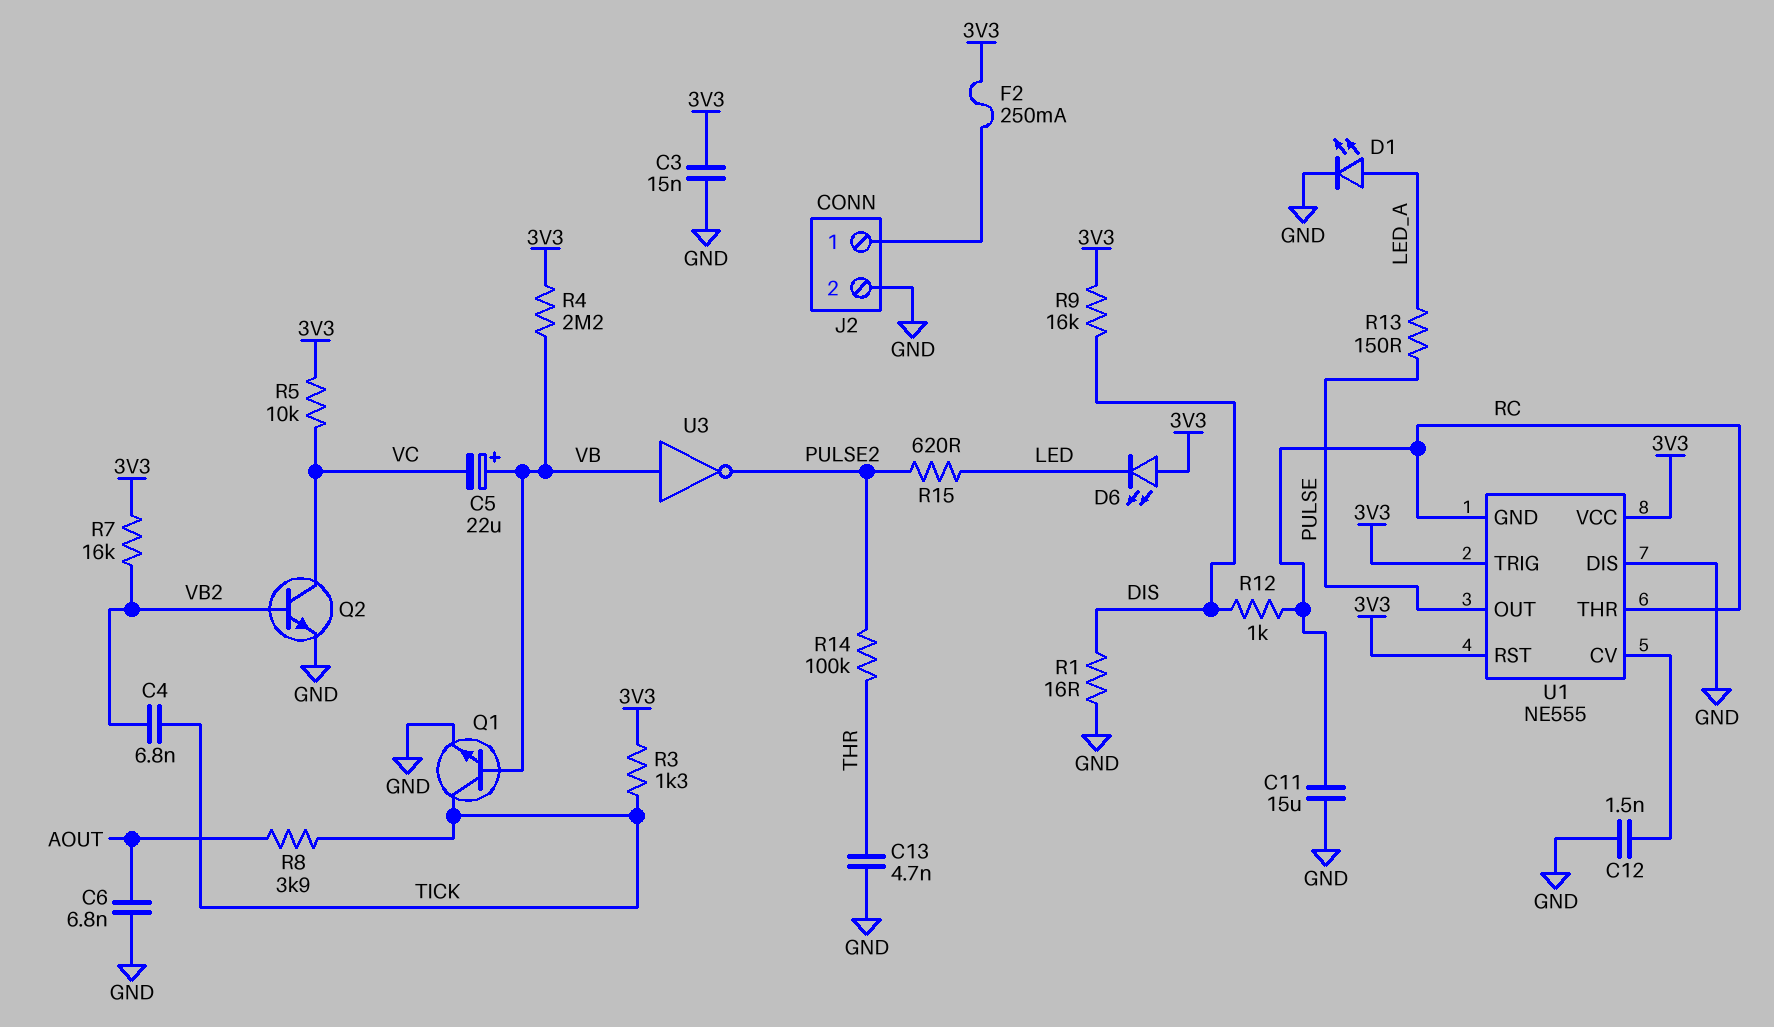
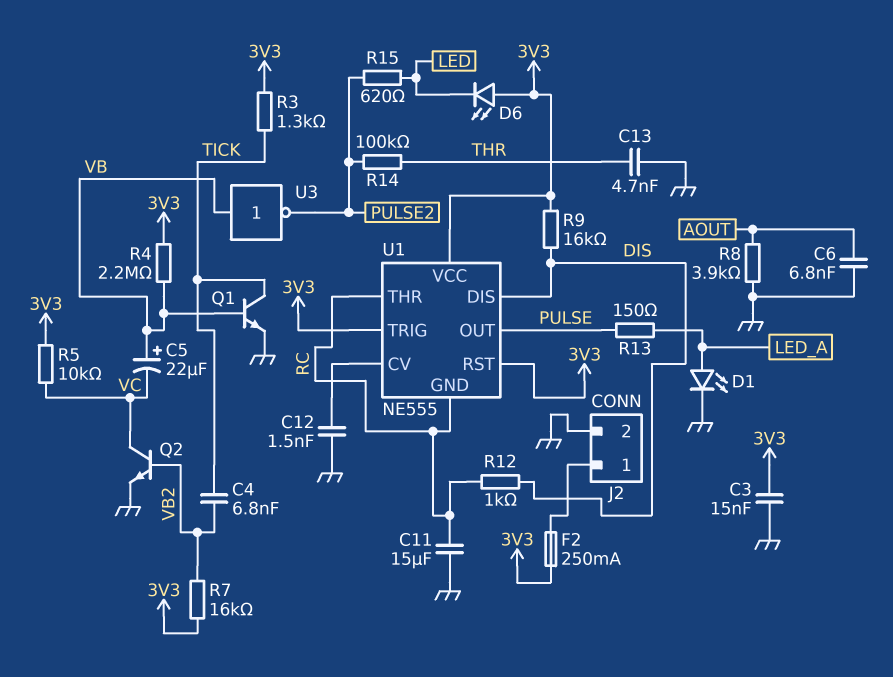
R1: 16 (DIS, GND) -> none
R8: 3.9k (AOUT, TICK) -> 3.9k (AOUT, GND)
U1 pin DIS: GND -> DIS

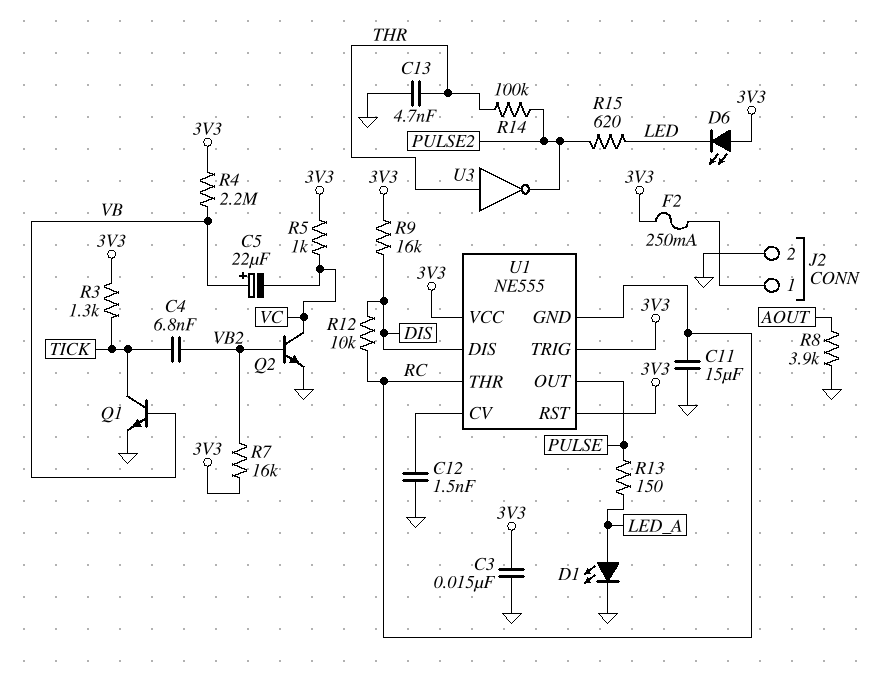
C6: 6.8nF (AOUT, GND) -> none
R5: 10k (3V3, VC) -> 1k (3V3, VC)
R12: 1k (DIS, RC) -> 10k (DIS, RC)
U3: NOT (in VB, out PULSE2) -> NOT (in THR, out PULSE2)

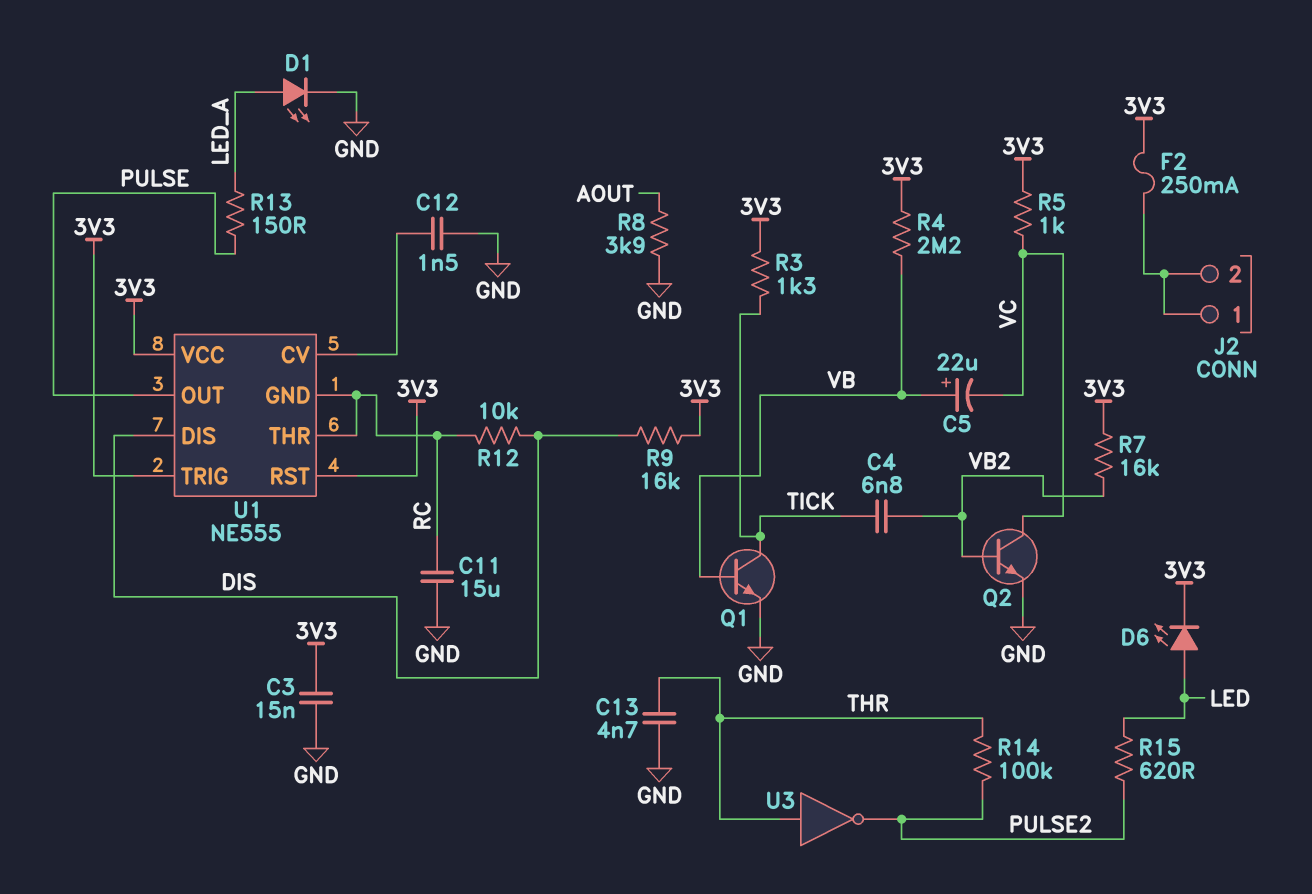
D6: LED (A 3V3, K LED) -> LED (A LED, K 3V3)
J2 pin 2: GND -> J2/1

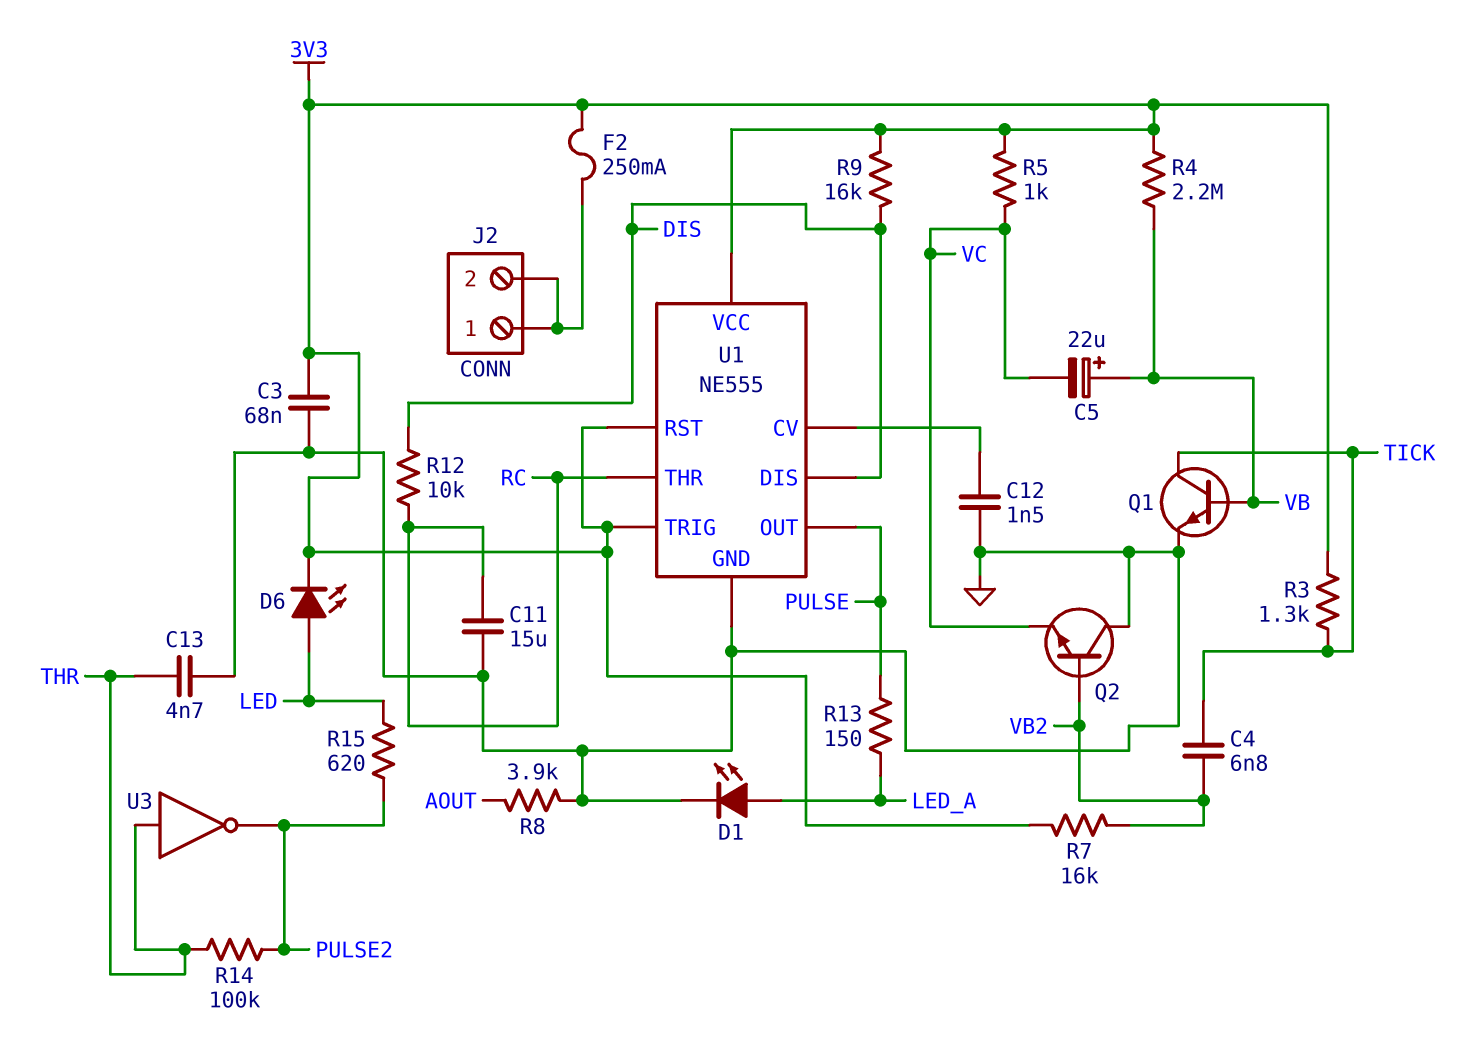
C3: 15nF (3V3, GND) -> 68nF (3V3, GND)
Q2: NPN (B VB2, C VC, E GND) -> NPN (B VB2, C GND, E VC)
U1 pin GND: RC -> GND

